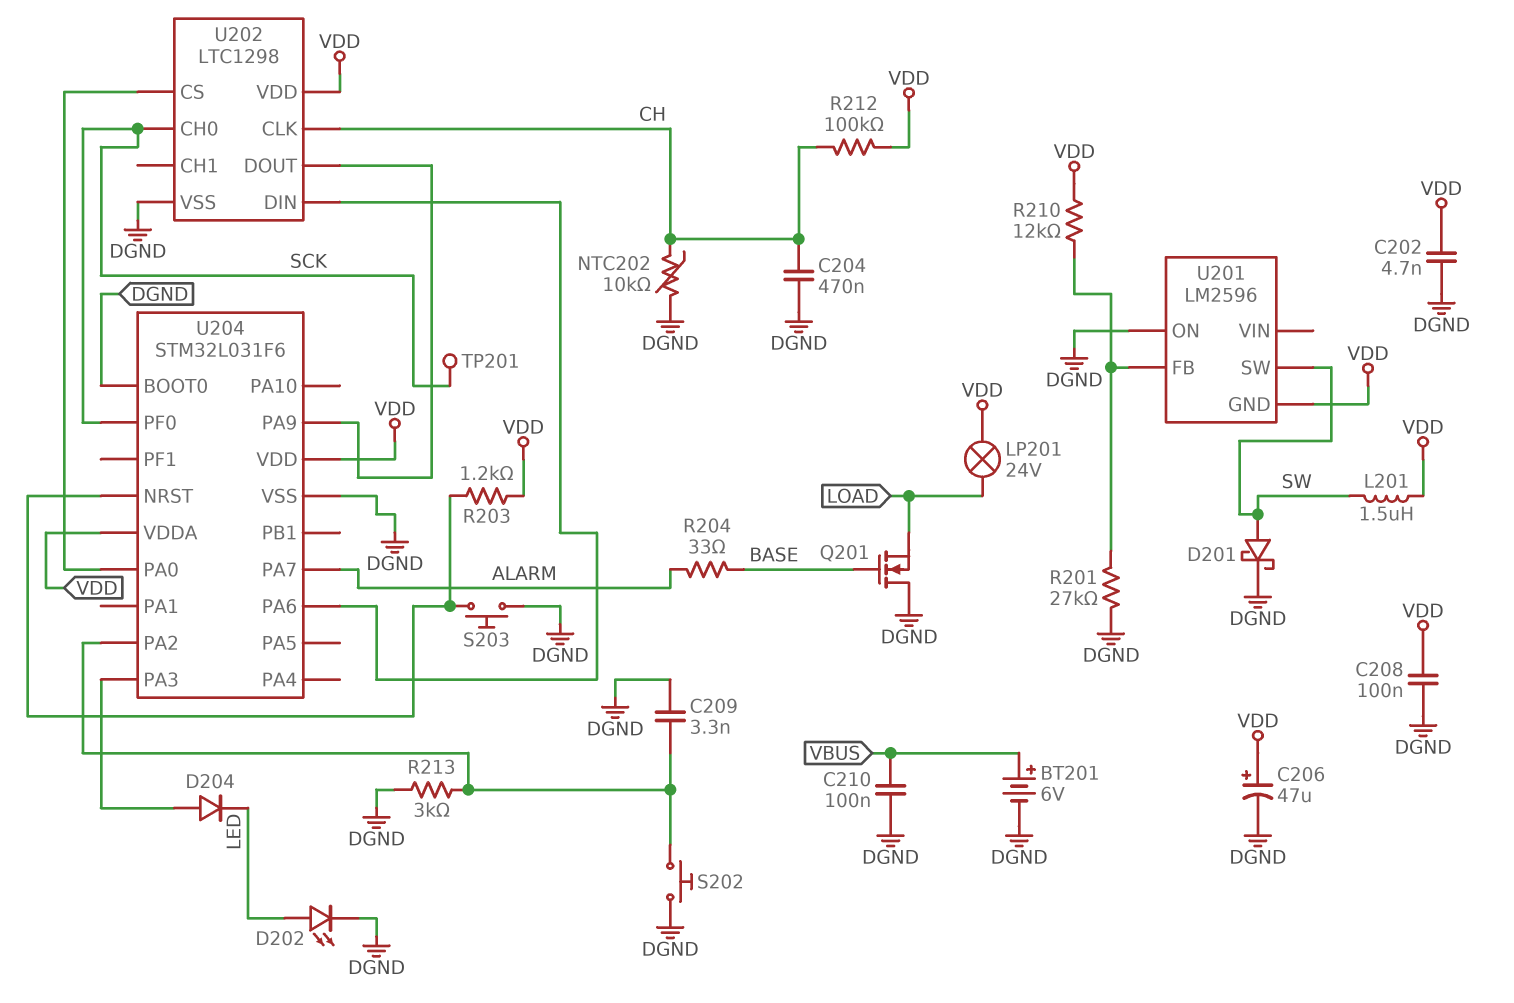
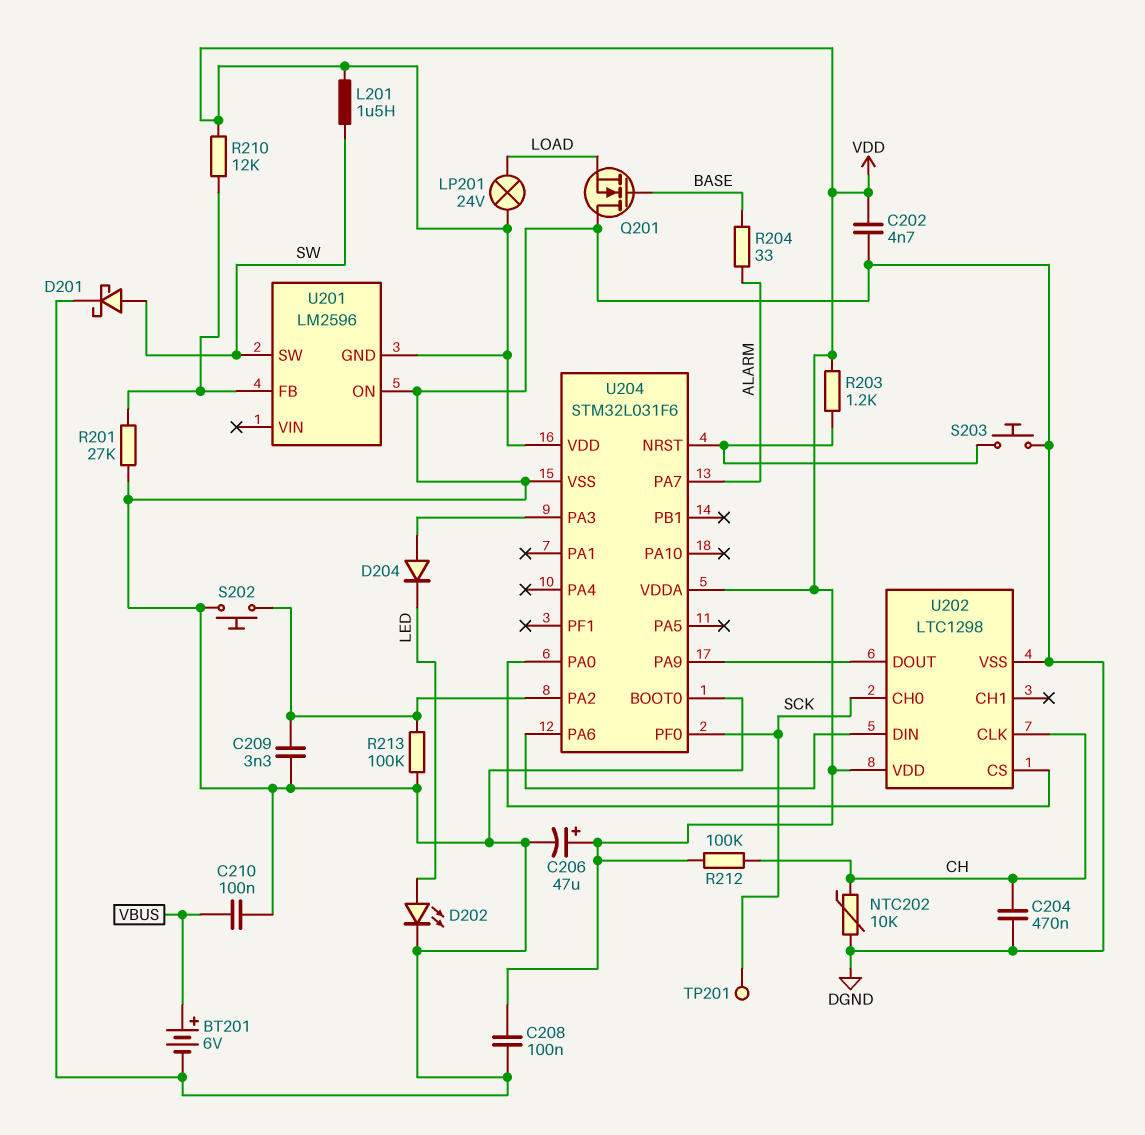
R213: 3k (DGND, U204/PA2) -> 100k (DGND, U204/PA2)

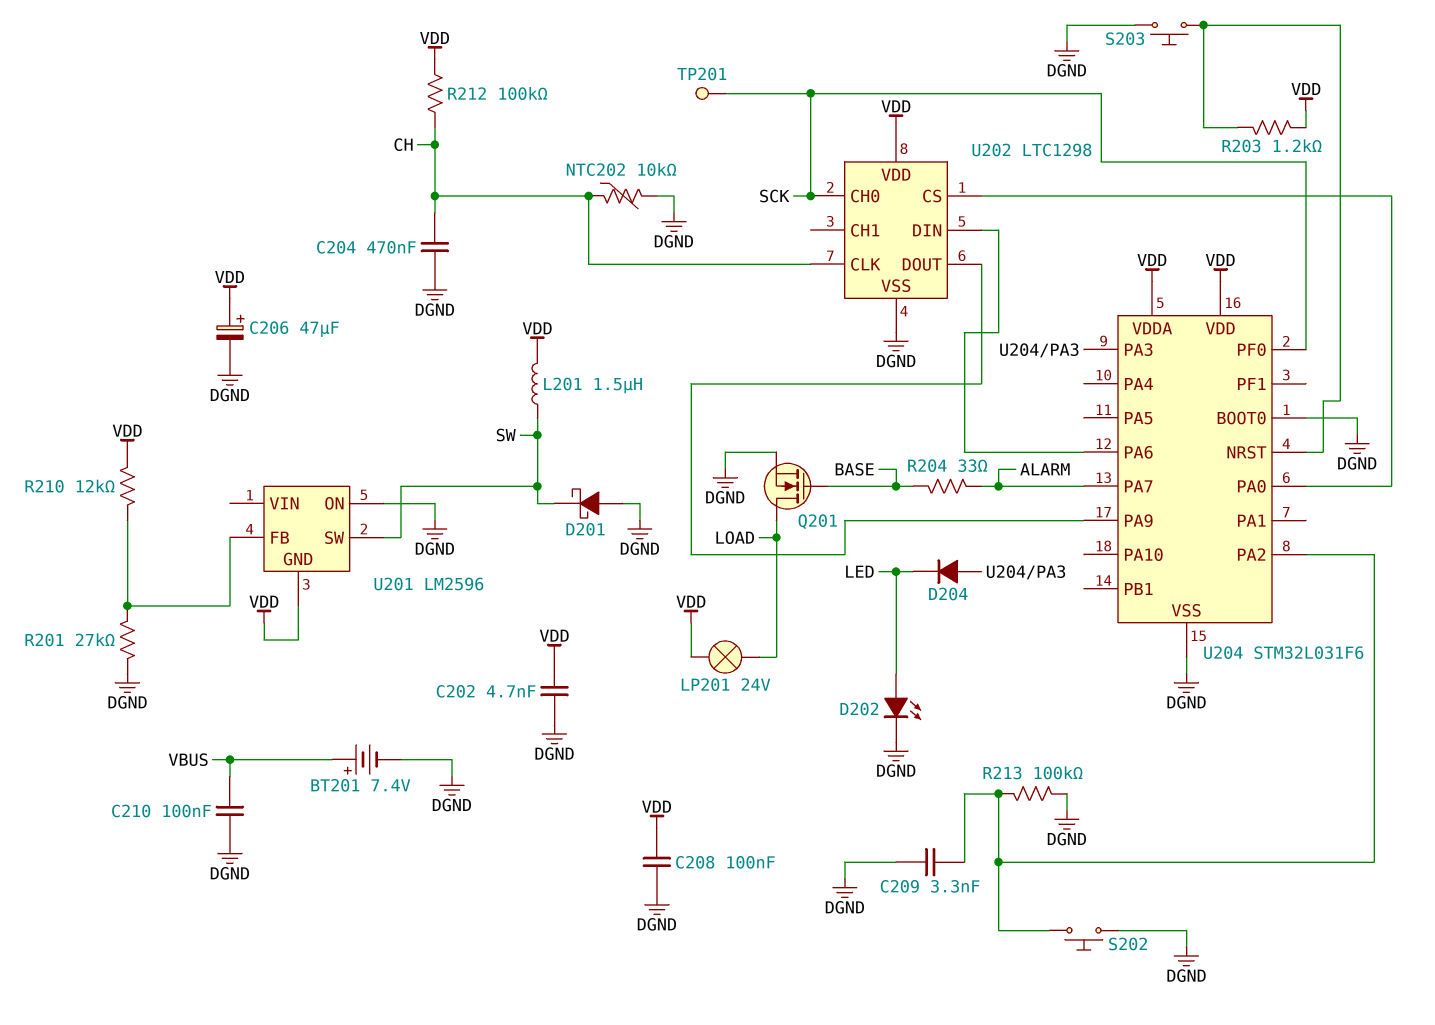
BT201: 6V (plus VBUS, minus DGND) -> 7.4V (plus VBUS, minus DGND)
D201: schottky (A SW, K DGND) -> schottky (A DGND, K SW)
Q201: NMOS (G BASE, D DGND, S LOAD) -> NMOS (G BASE, D LOAD, S DGND)

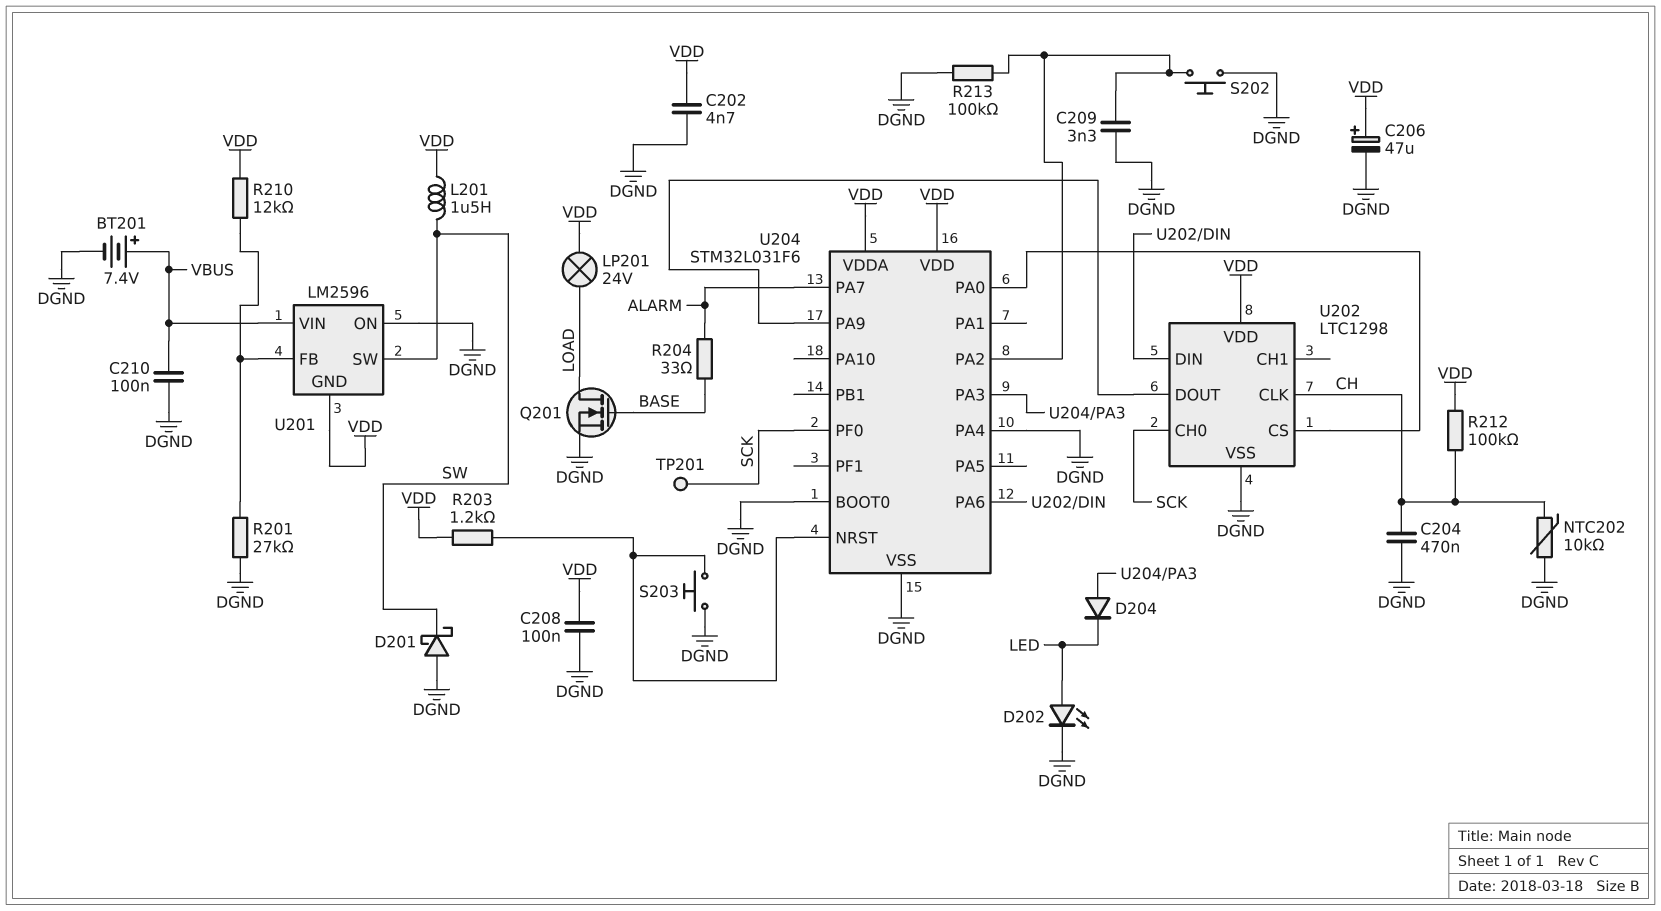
U201 pin VIN: none -> VBUS
U204 pin PA4: none -> DGND

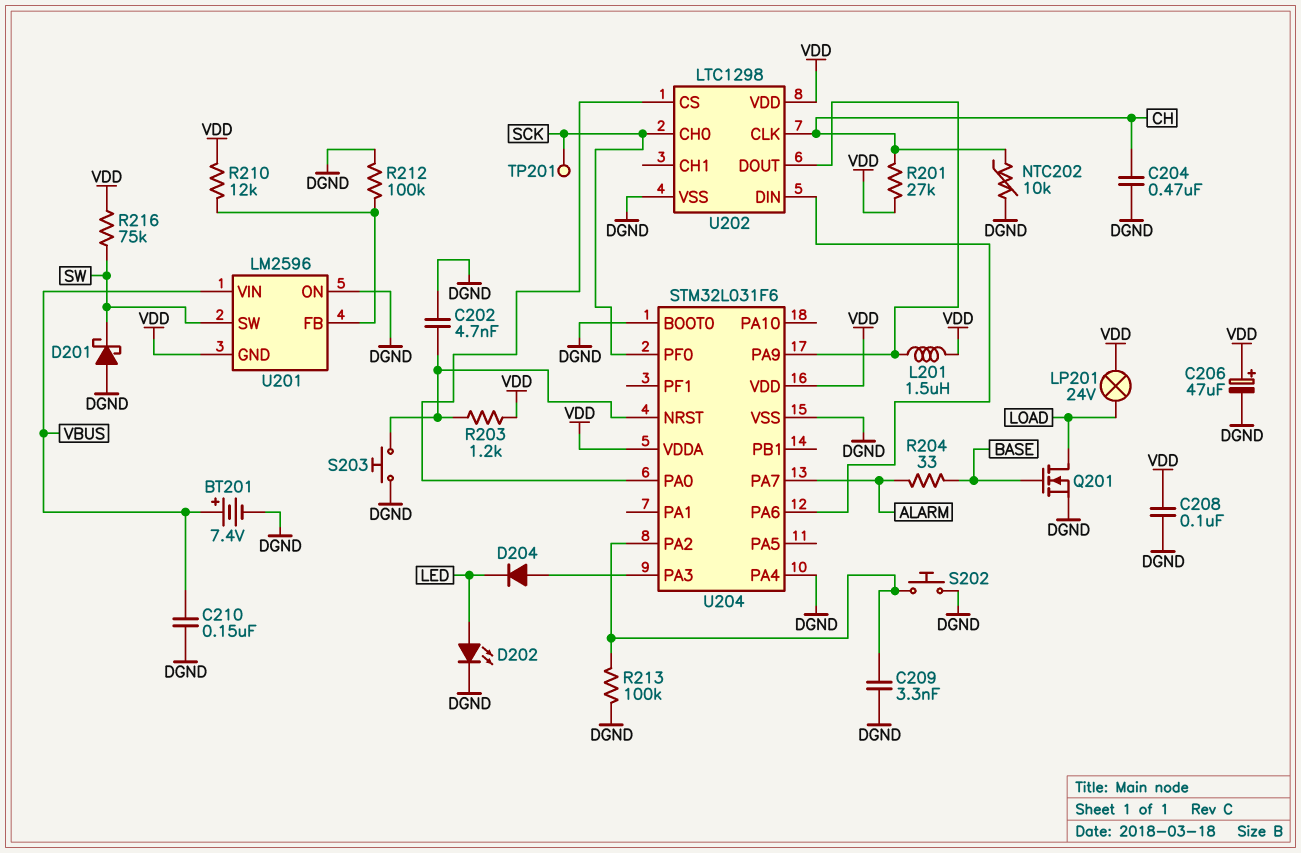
C202: 4.7nF (DGND, VDD) -> 4.7nF (DGND, U204/NRST)
C210: 100nF (DGND, VBUS) -> 150nF (DGND, VBUS)
L201: 1.5uH (SW, VDD) -> 1.5uH (U202/DOUT, VDD)
R201: 27k (DGND, U201/FB) -> 27k (CH, VDD)
R212: 100k (CH, VDD) -> 100k (DGND, U201/FB)
R216: none -> 75k (SW, VDD)

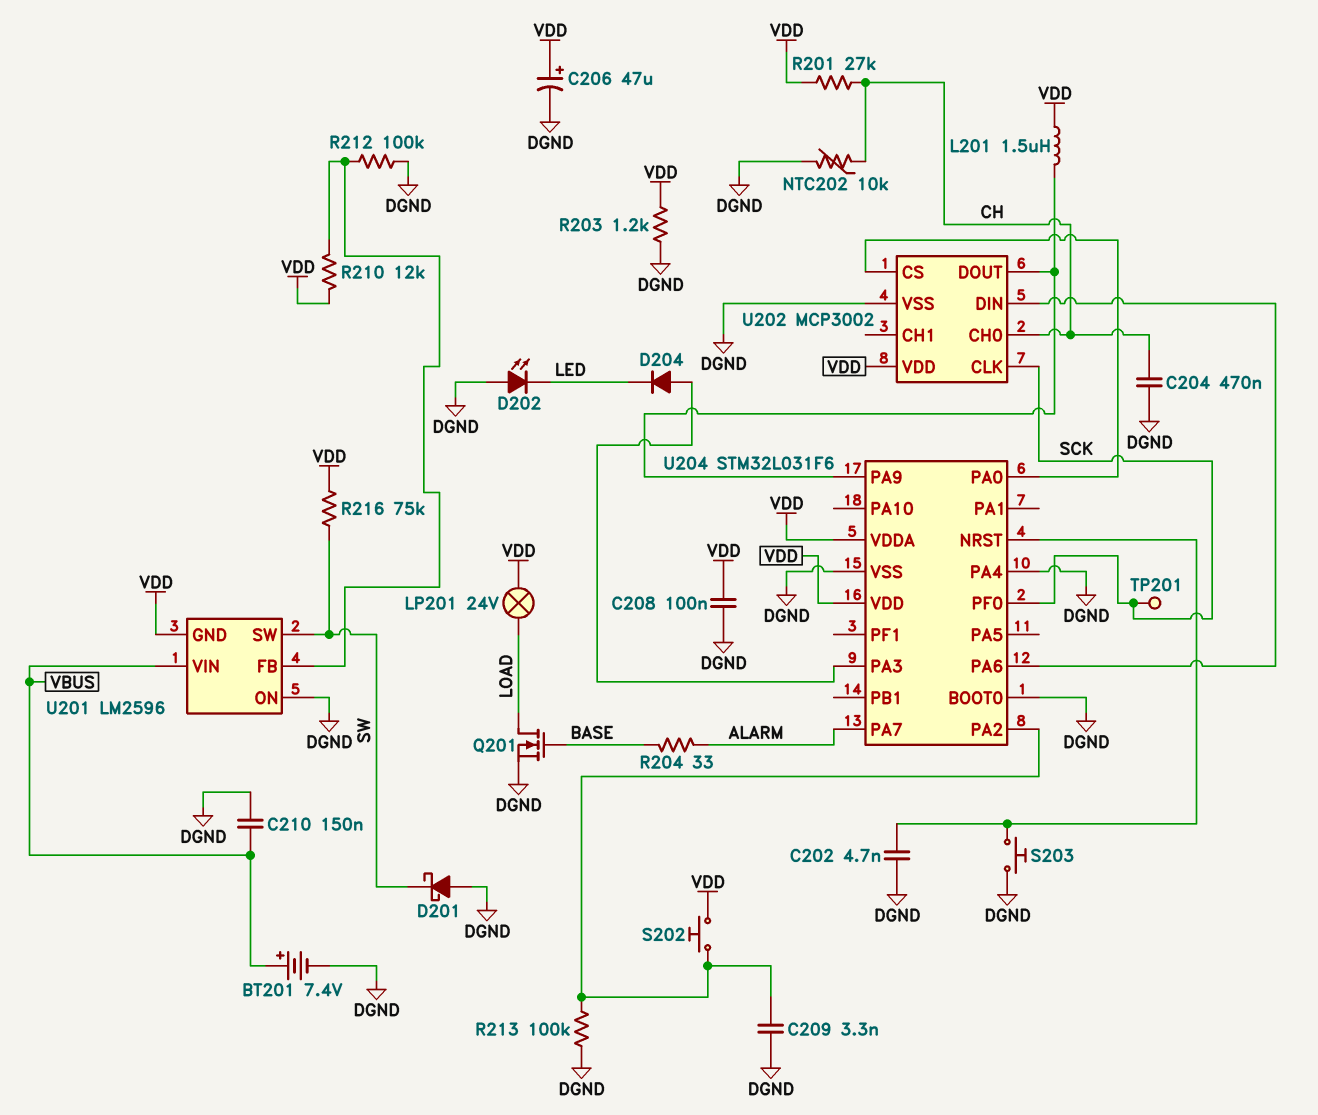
D202: LED (A LED, K DGND) -> LED (A DGND, K LED)
R203: 1.2k (U204/NRST, VDD) -> 1.2k (DGND, VDD)
S202: button (DGND, U204/PA2) -> button (U204/PA2, VDD)
U202: LTC1298 -> MCP3002
U202 pin CH0: SCK -> CH
U202 pin CLK: CH -> SCK

